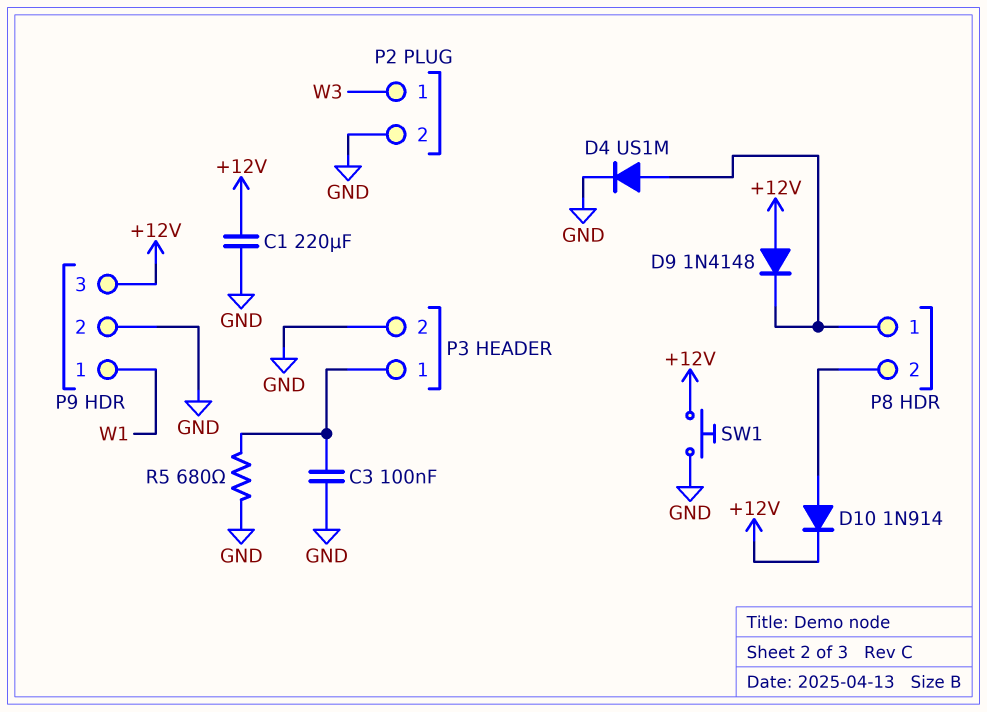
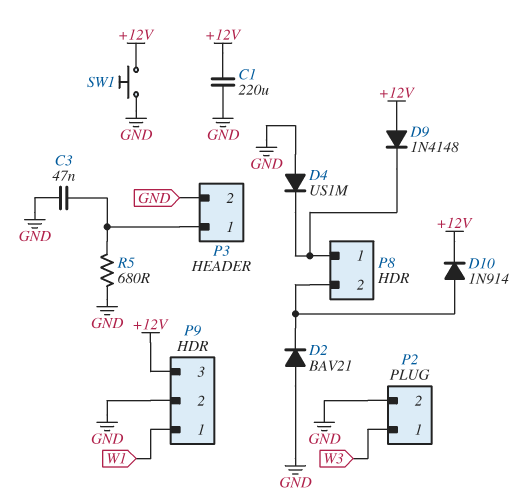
C3: 100nF (GND, P3/1) -> 47nF (GND, P3/1)
D2: none -> diode BAV21 (A GND, K P8/2)
D4: diode US1M (A P8/1, K GND) -> diode US1M (A GND, K P8/1)

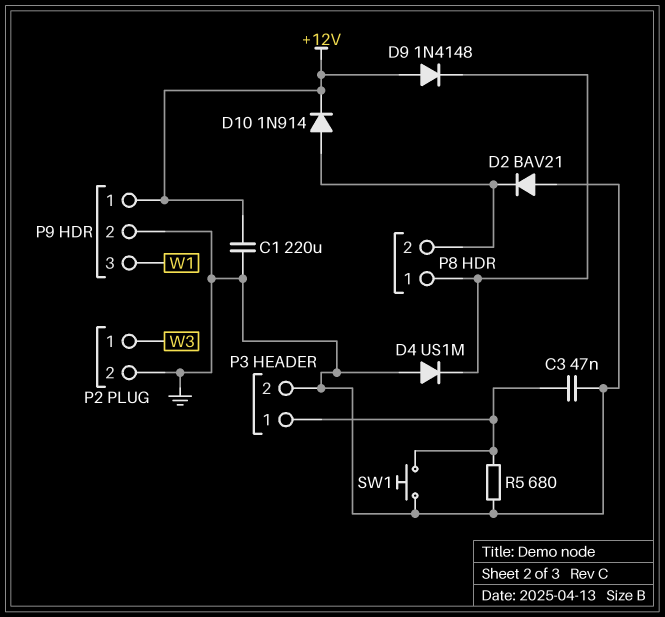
P9 pin 1: W1 -> +12V
P9 pin 3: +12V -> W1
SW1: button (+12V, GND) -> button (GND, P3/1)

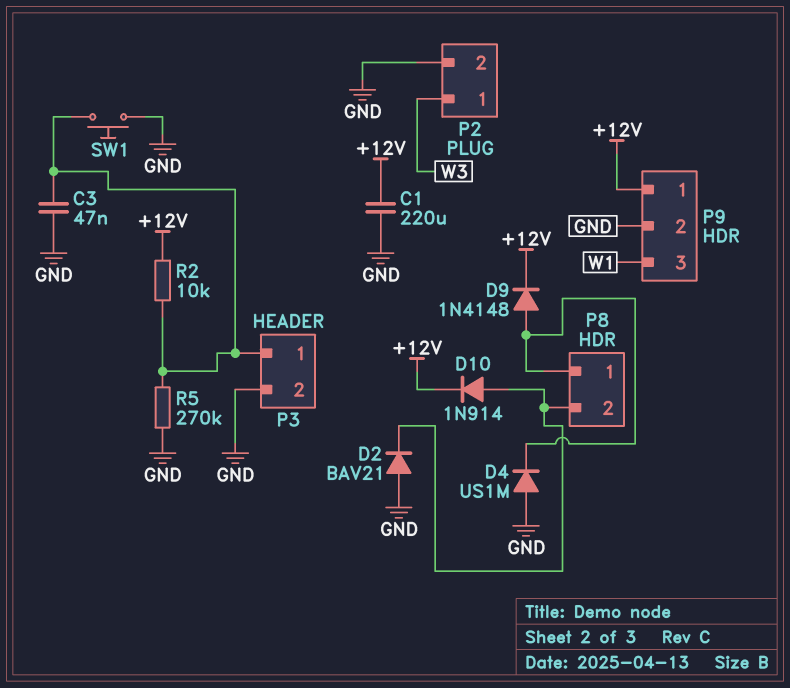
D9: diode 1N4148 (A +12V, K P8/1) -> diode 1N4148 (A P8/1, K +12V)
R2: none -> 10k (+12V, P3/1)
R5: 680 (GND, P3/1) -> 270k (GND, P3/1)

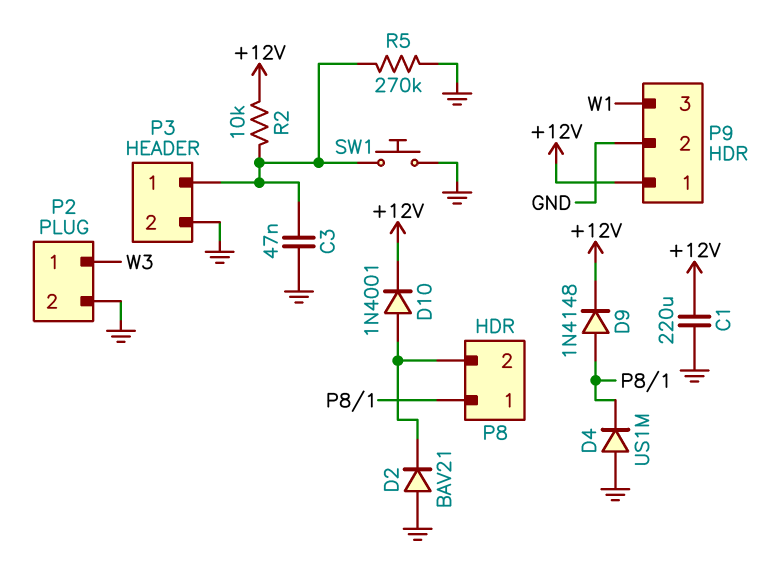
D10: diode 1N914 (A P8/2, K +12V) -> diode 1N4001 (A P8/2, K +12V)

